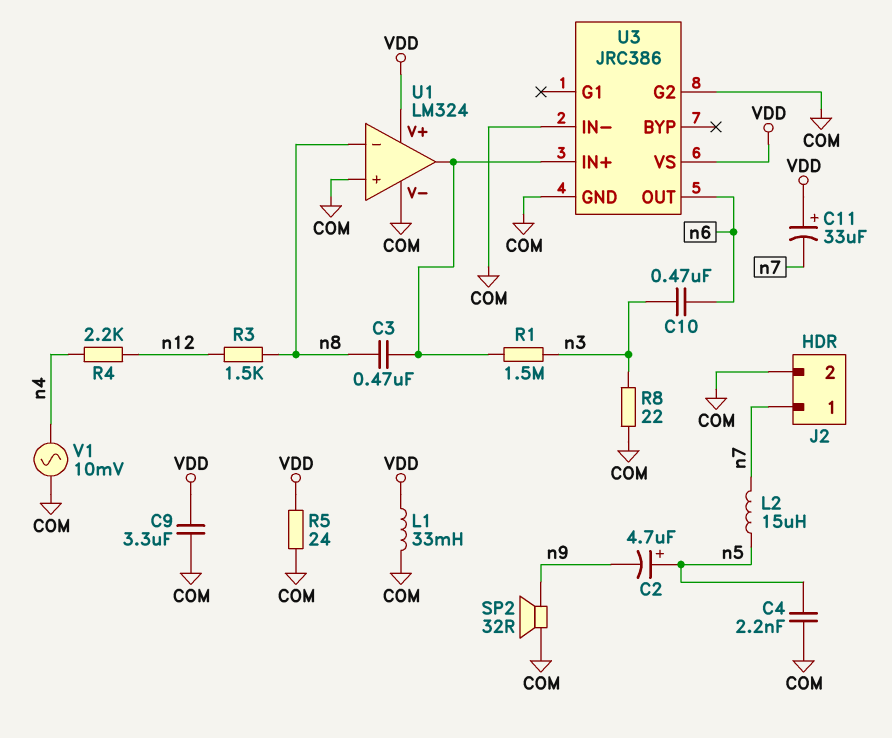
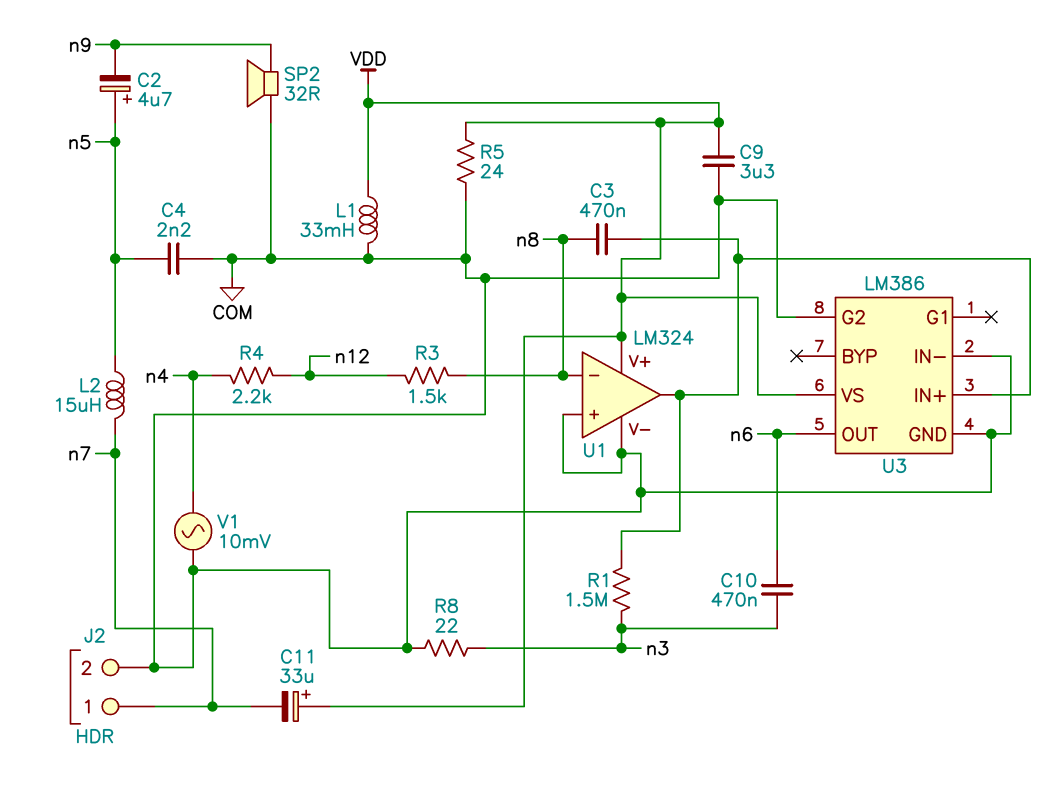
U3: JRC386 -> LM386

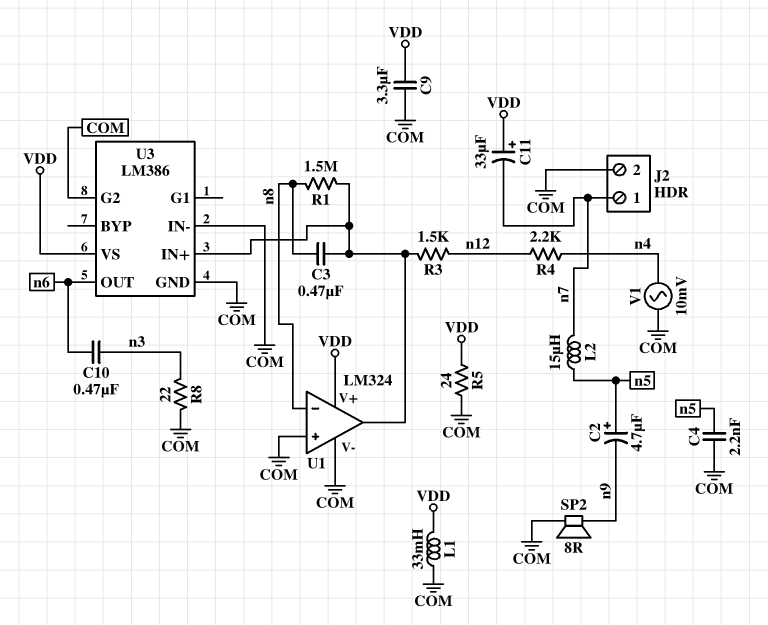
R1: 1.5M (U1/out, n3) -> 1.5M (U1/out, n8)
R3: 1.5k (n8, n12) -> 1.5k (U1/out, n12)
SP2: speaker 32R (COM, n9) -> speaker 8R (COM, n9)

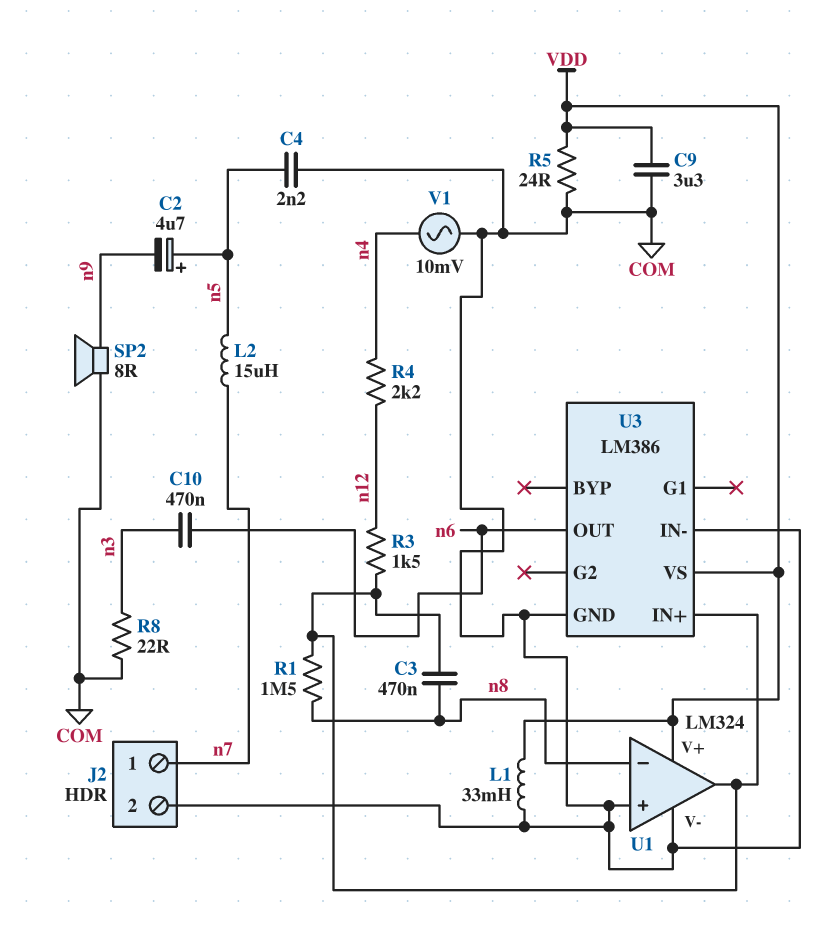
C11: 33uF (plus VDD, minus n7) -> none
U3 pin G2: COM -> none

